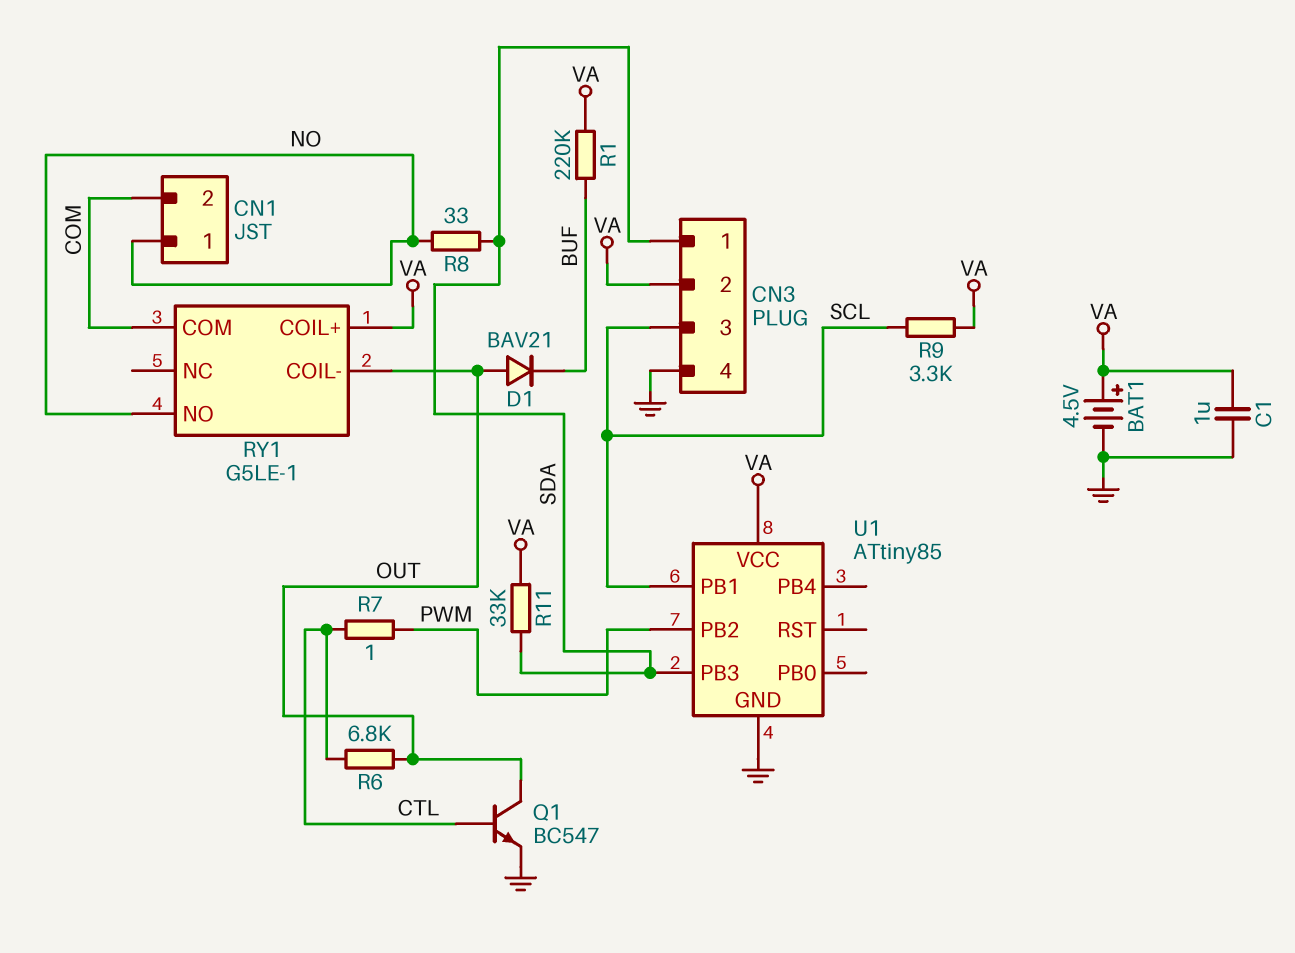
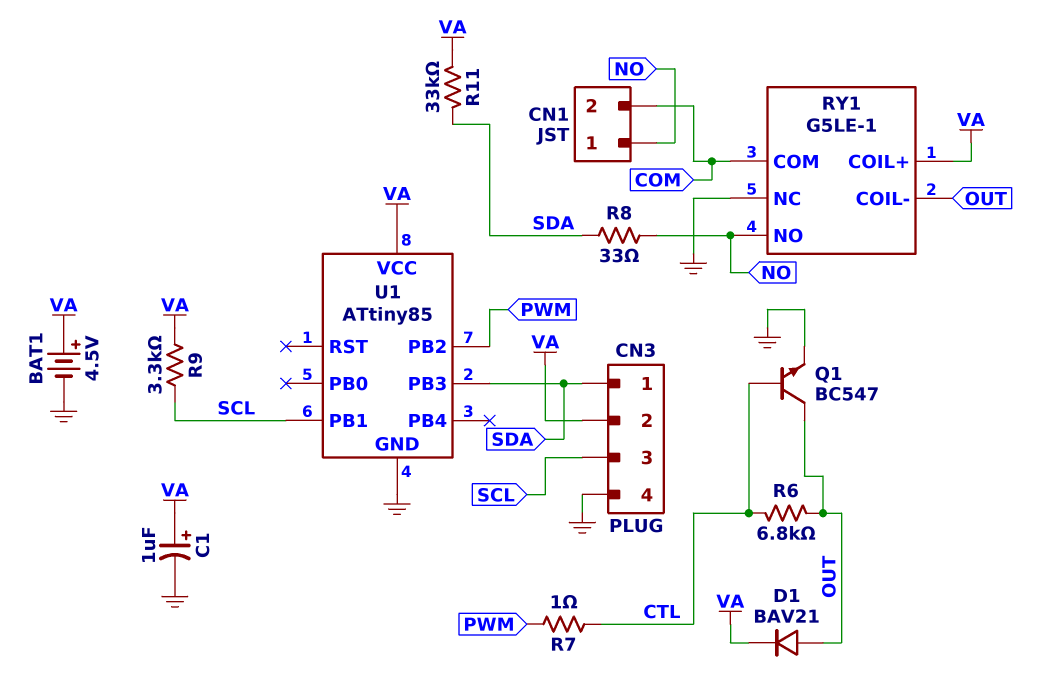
C1: 1uF (GND, VA) -> 1uF (plus VA, minus GND)
D1: diode BAV21 (A OUT, K BUF) -> diode BAV21 (A OUT, K VA)
R1: 220k (BUF, VA) -> none
RY1 pin NC: none -> GND

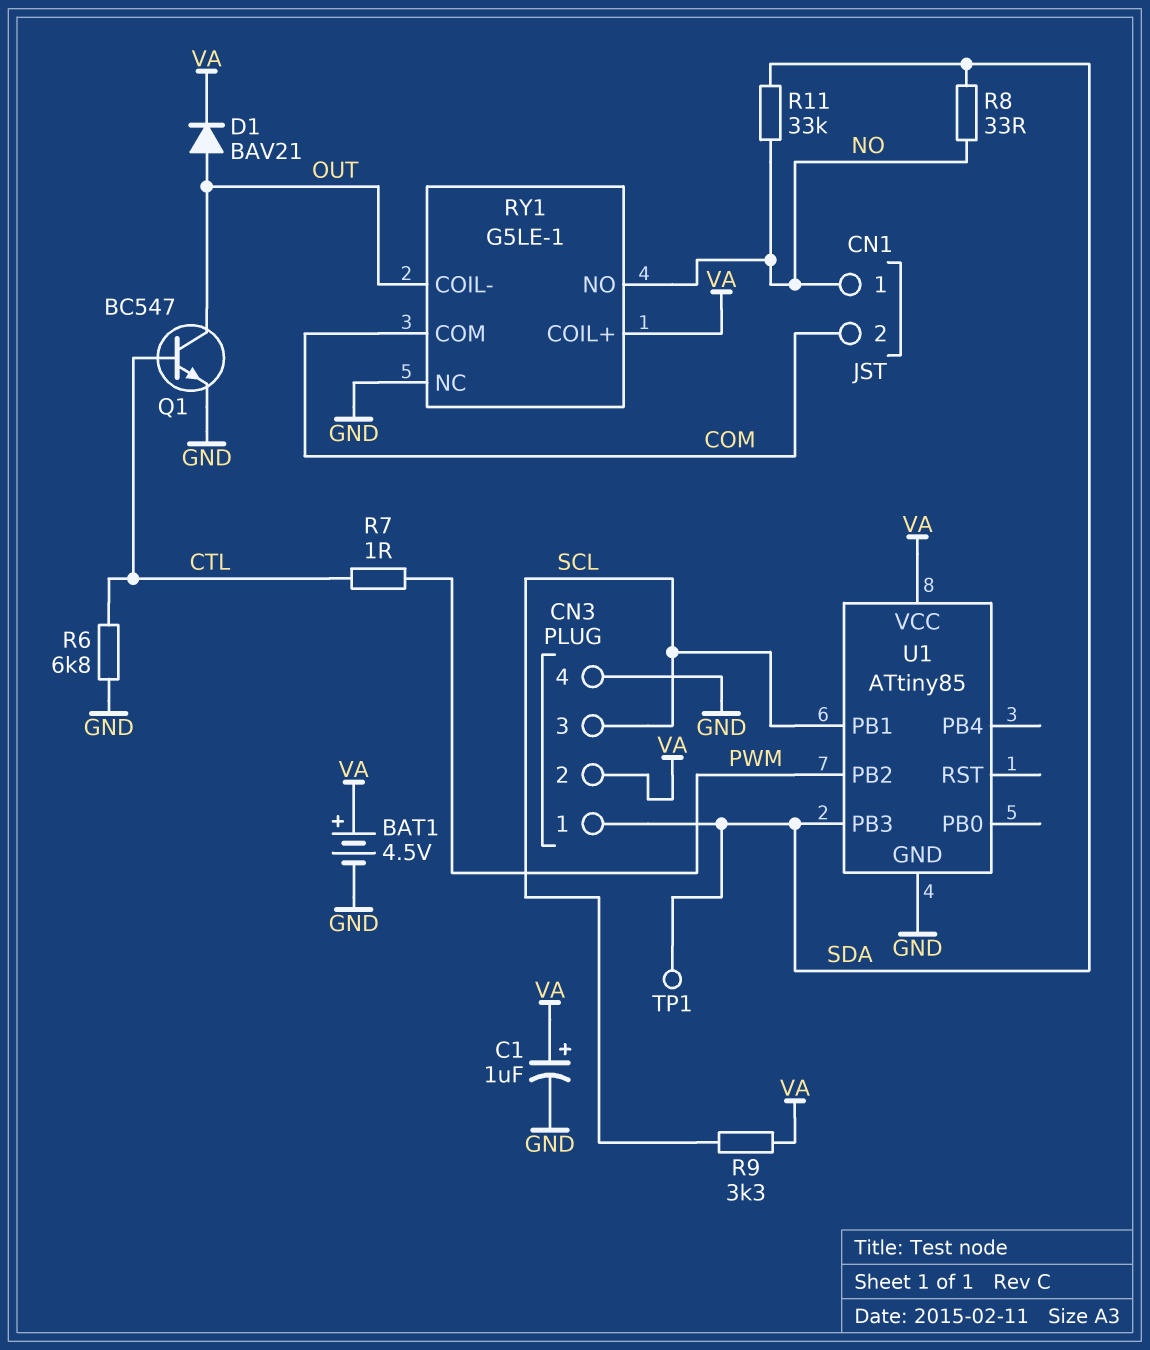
R6: 6.8k (CTL, OUT) -> 6.8k (CTL, GND)
R11: 33k (SDA, VA) -> 33k (NO, SDA)
TP1: none -> test point (SDA)

